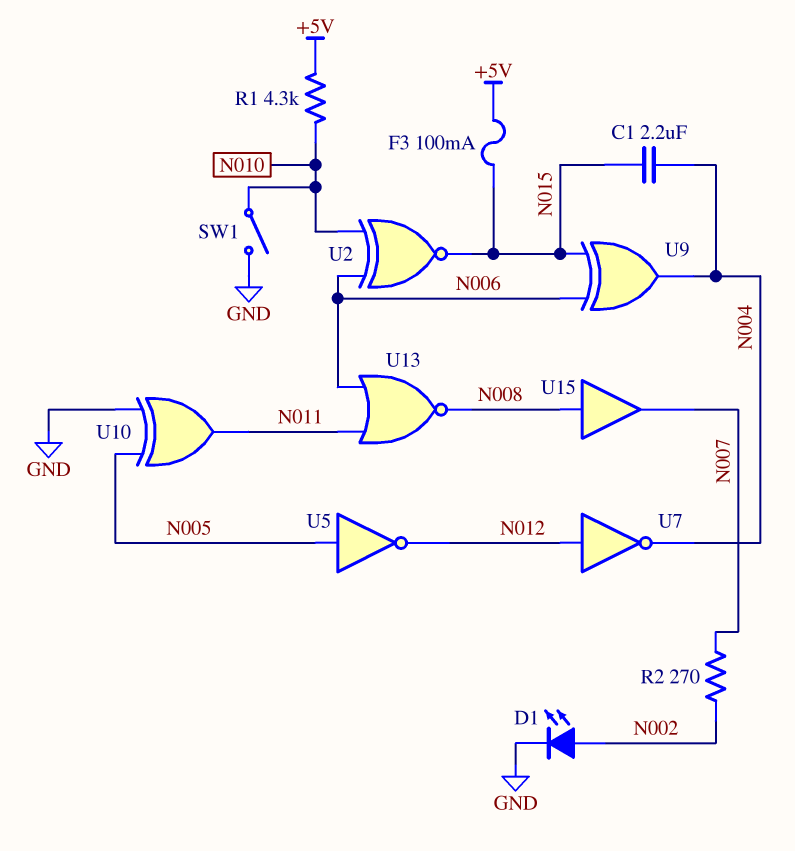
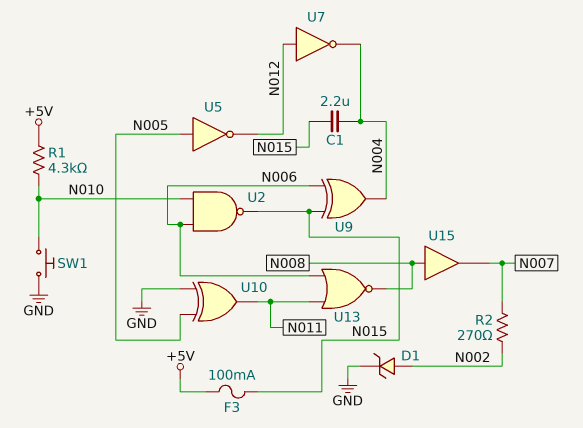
D1: LED (A N002, K GND) -> zener (A N002, K GND)
SW1: switch (GND, N010) -> button (GND, N010)
U2: XNOR (in N006, in N010, out N015) -> NAND (in N006, in N010, out N015)

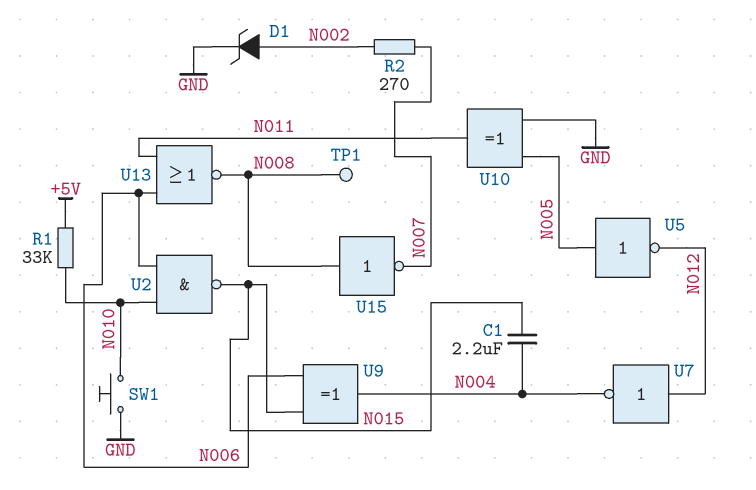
F3: 100mA (+5V, N015) -> none
R1: 4.3k (+5V, N010) -> 33k (+5V, N010)
TP1: none -> test point (N008)
U15: buffer (in N008, out N007) -> NOT (in N008, out N007)

